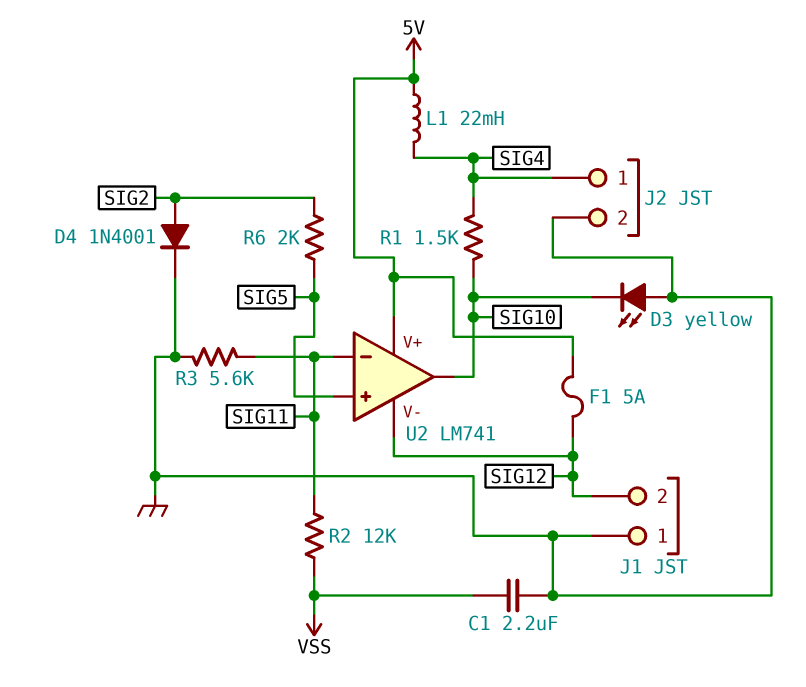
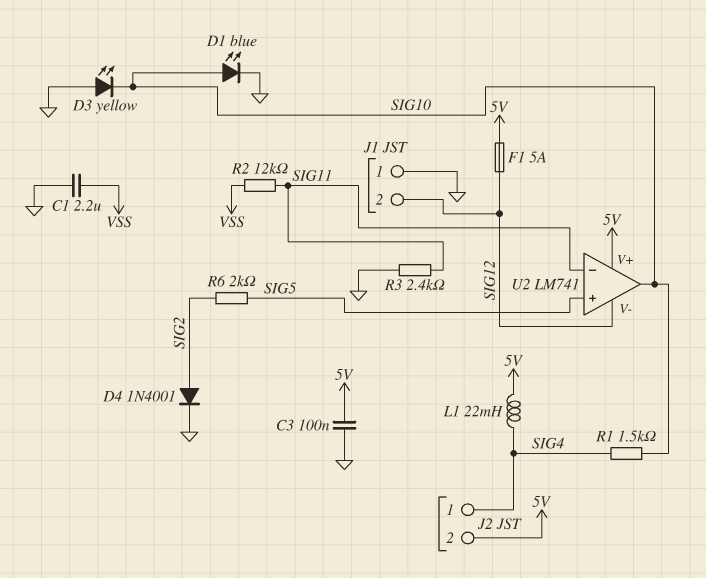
C3: none -> 100nF (5V, GND)
D1: none -> LED blue (A SIG10, K GND)
J2 pin 2: GND -> 5V
R3: 5.6k (GND, SIG11) -> 2.4k (GND, SIG11)

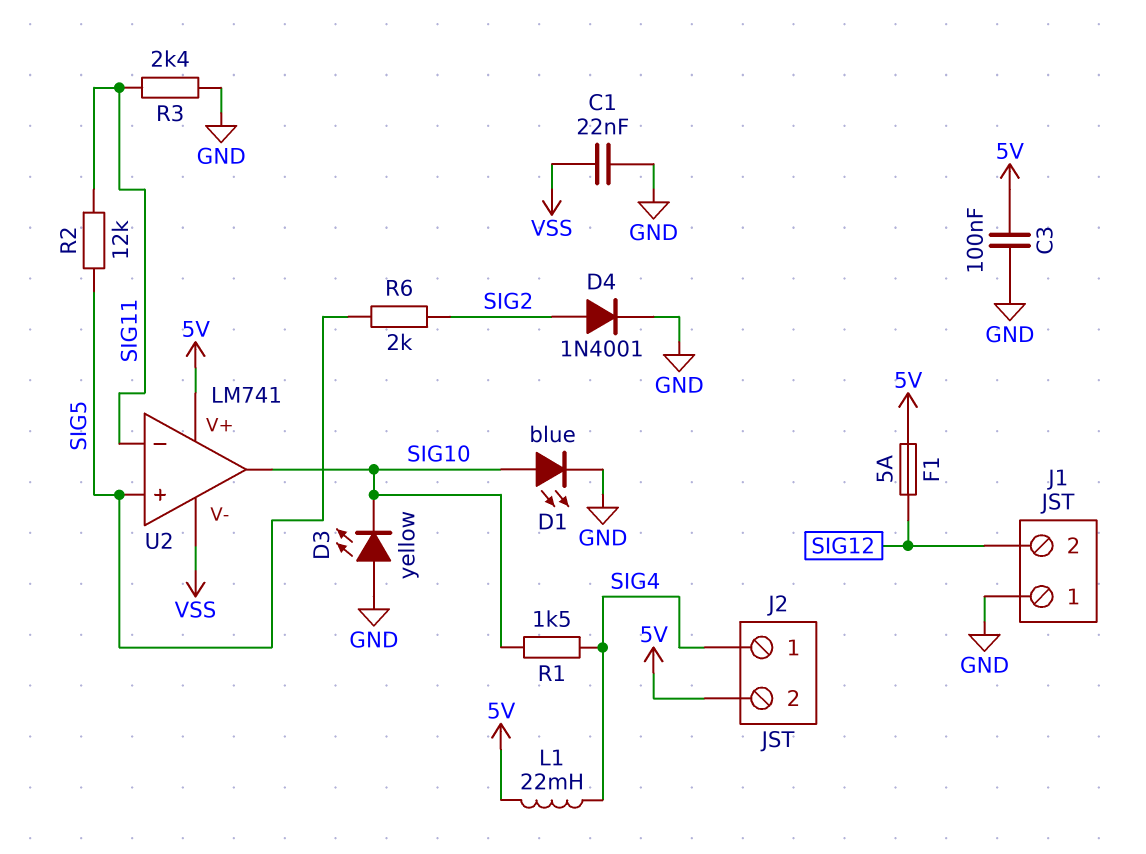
C1: 2.2uF (GND, VSS) -> 22nF (GND, VSS)
R2: 12k (SIG11, VSS) -> 12k (SIG5, SIG11)
U2 pin V-: SIG12 -> VSS

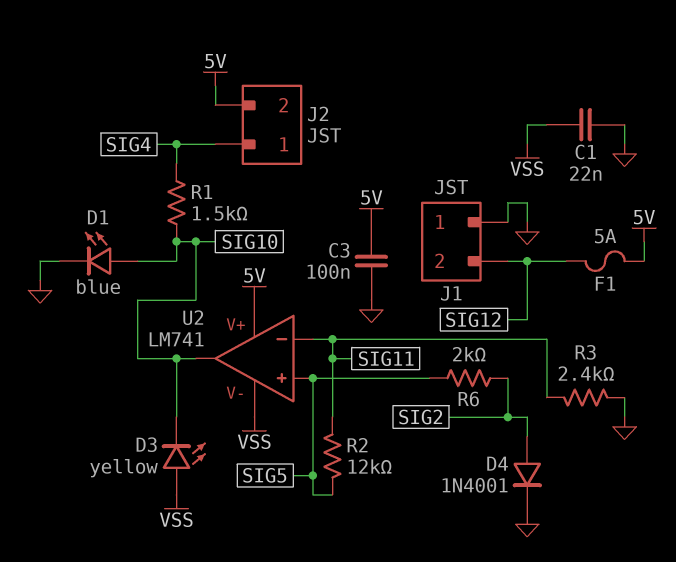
D3: LED yellow (A GND, K SIG10) -> LED yellow (A VSS, K SIG10)
L1: 22mH (5V, SIG4) -> none

